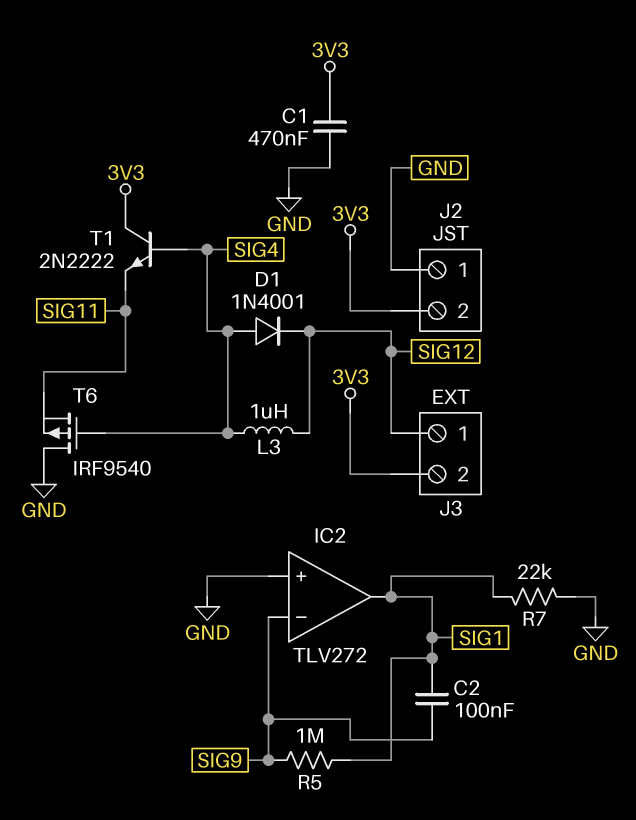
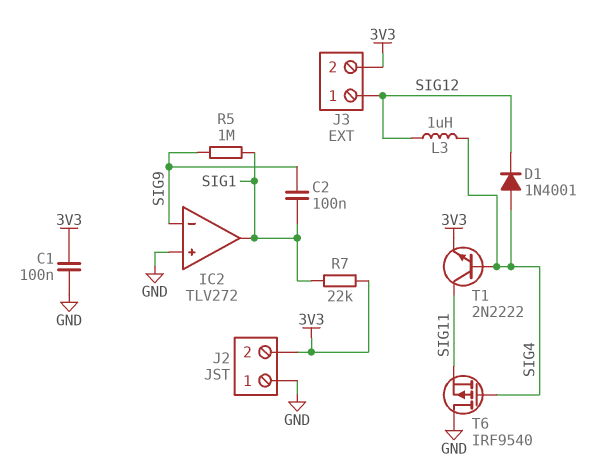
C1: 470nF (3V3, GND) -> 100nF (3V3, GND)
R7: 22k (GND, SIG1) -> 22k (3V3, SIG1)
T1: NPN 2N2222 (B SIG4, C 3V3, E SIG11) -> NPN 2N2222 (B SIG4, C SIG11, E 3V3)

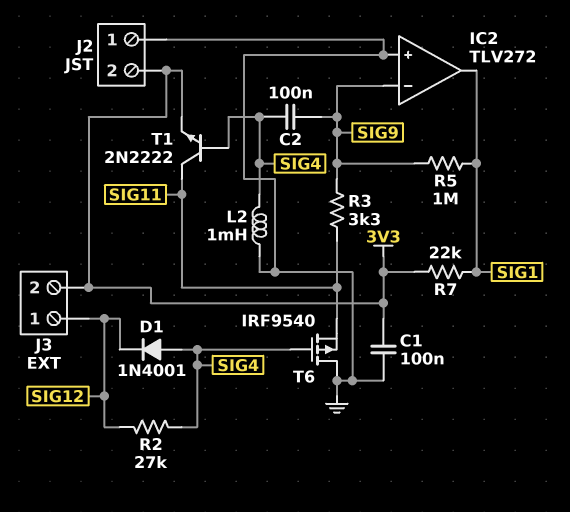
C2: 100nF (SIG1, SIG9) -> 100nF (SIG4, SIG9)
L2: none -> 1mH (GND, SIG4)
L3: 1uH (SIG4, SIG12) -> none
R2: none -> 27k (SIG4, SIG12)
R3: none -> 3.3k (SIG9, SIG11)

